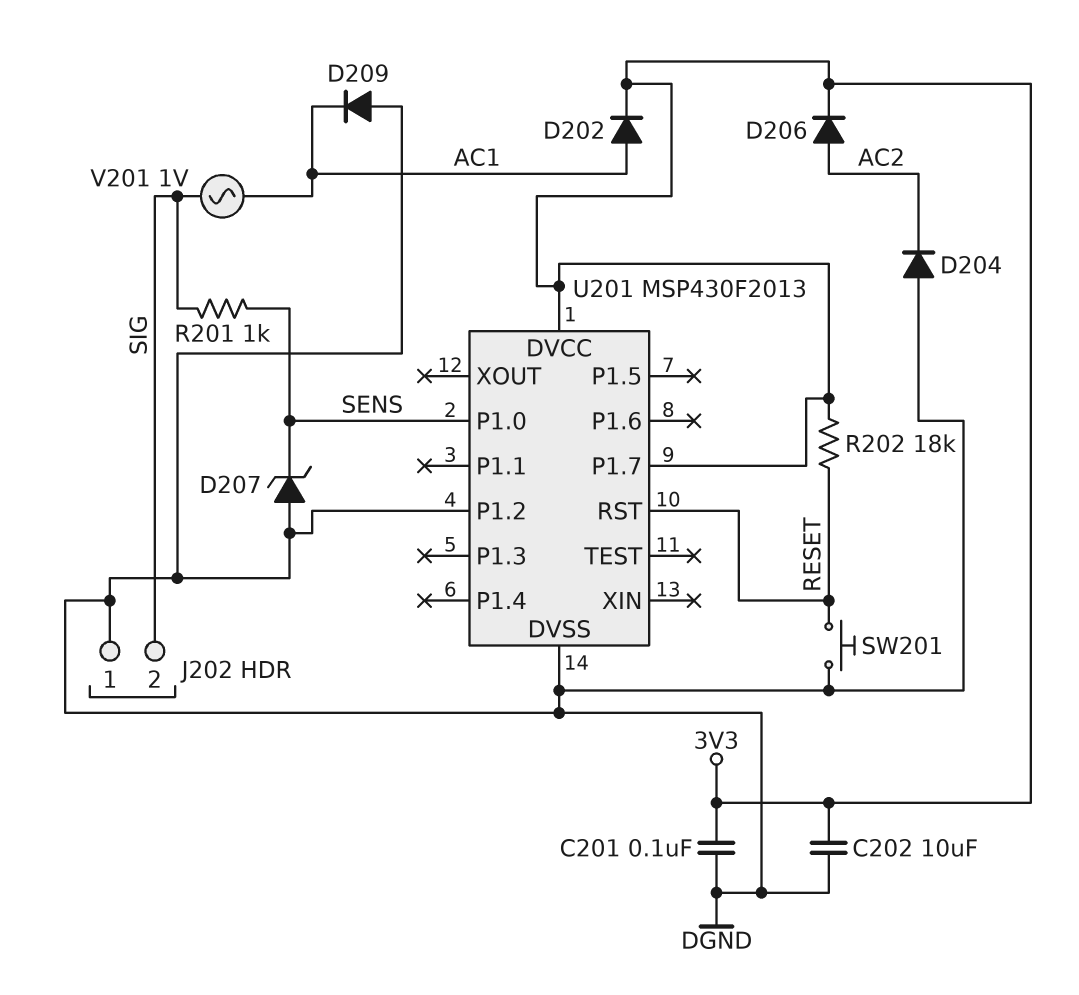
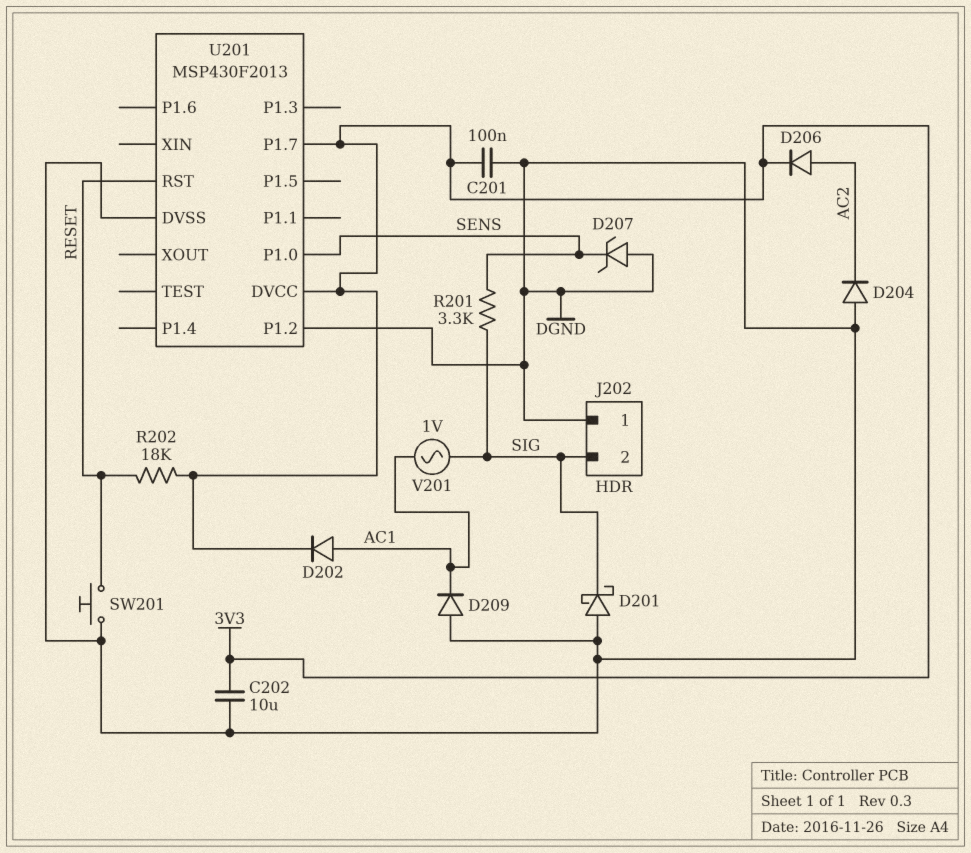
D201: none -> schottky (A DGND, K SIG)
R201: 1k (SENS, SIG) -> 3.3k (SENS, SIG)

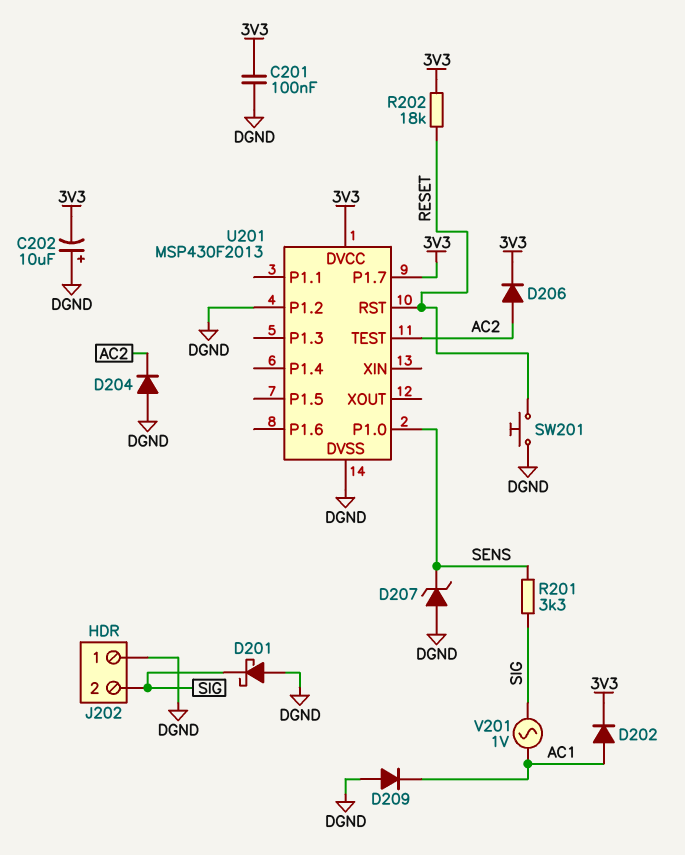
C202: 10uF (3V3, DGND) -> 10uF (plus DGND, minus 3V3)
U201 pin TEST: none -> AC2

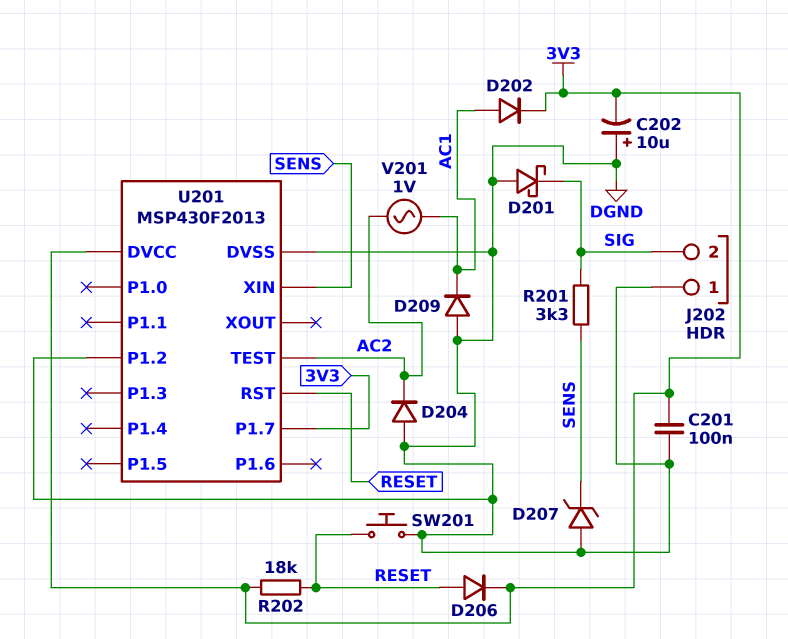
D206: diode (A AC2, K 3V3) -> diode (A RESET, K 3V3)
U201 pin P1.0: SENS -> none
U201 pin XIN: none -> SENS
V201: AC 1V (AC1, SIG) -> AC 1V (AC1, AC2)

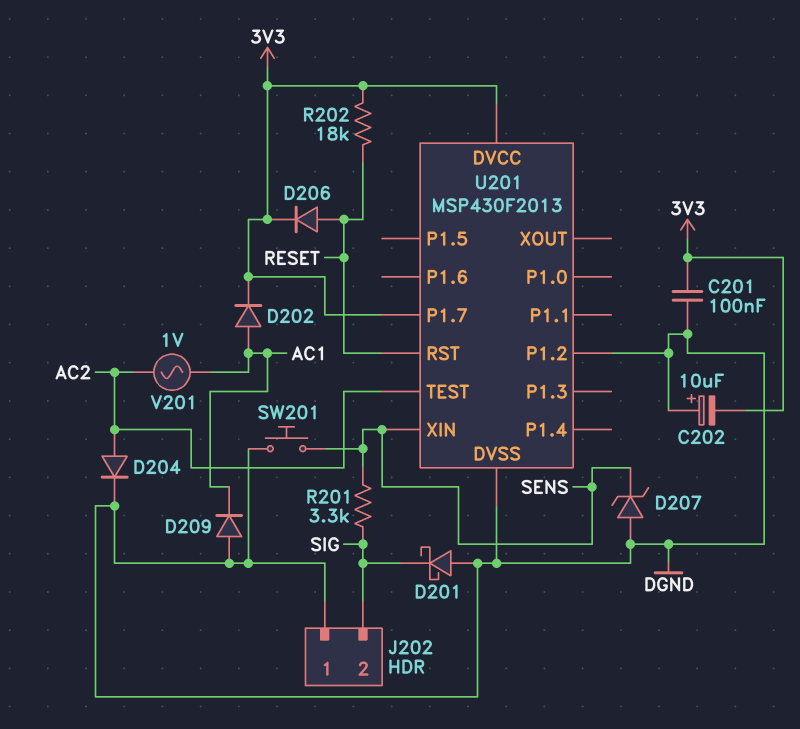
D204: diode (A DGND, K AC2) -> diode (A AC2, K DGND)
SW201: button (DGND, RESET) -> button (DGND, SENS)

